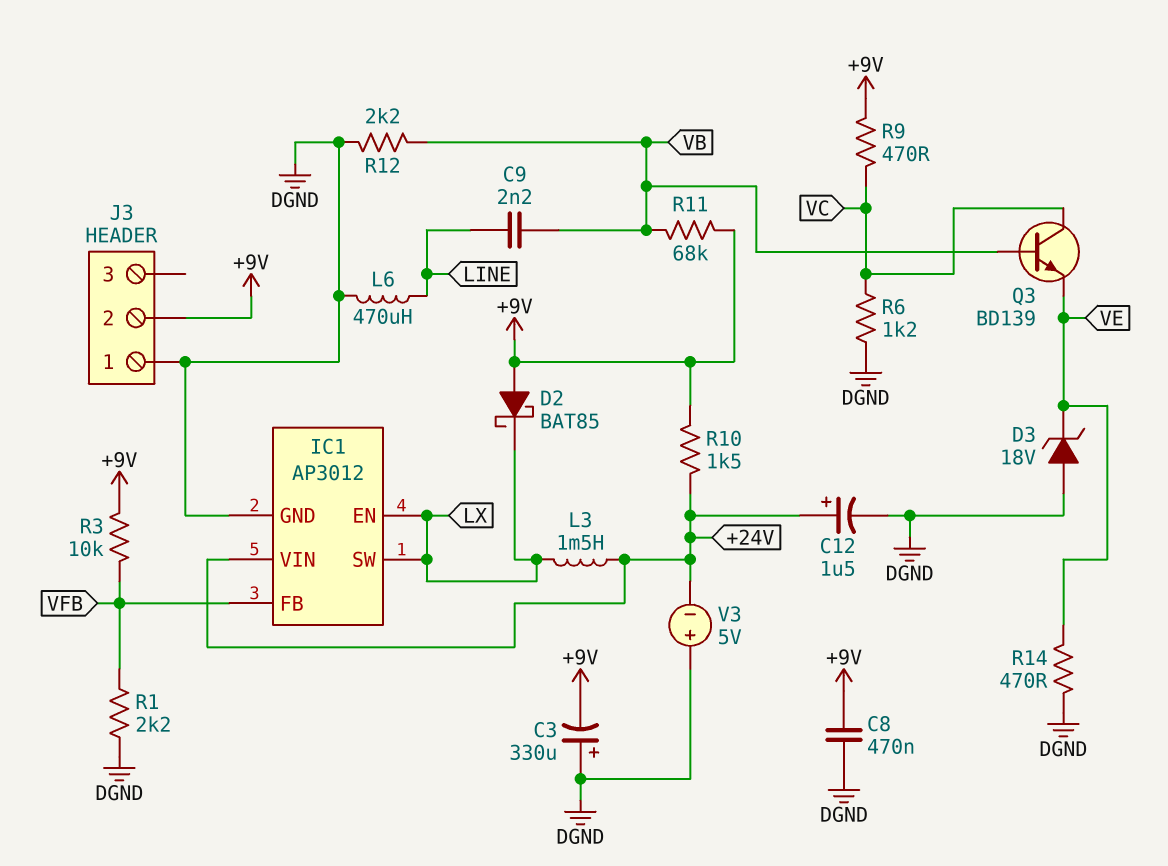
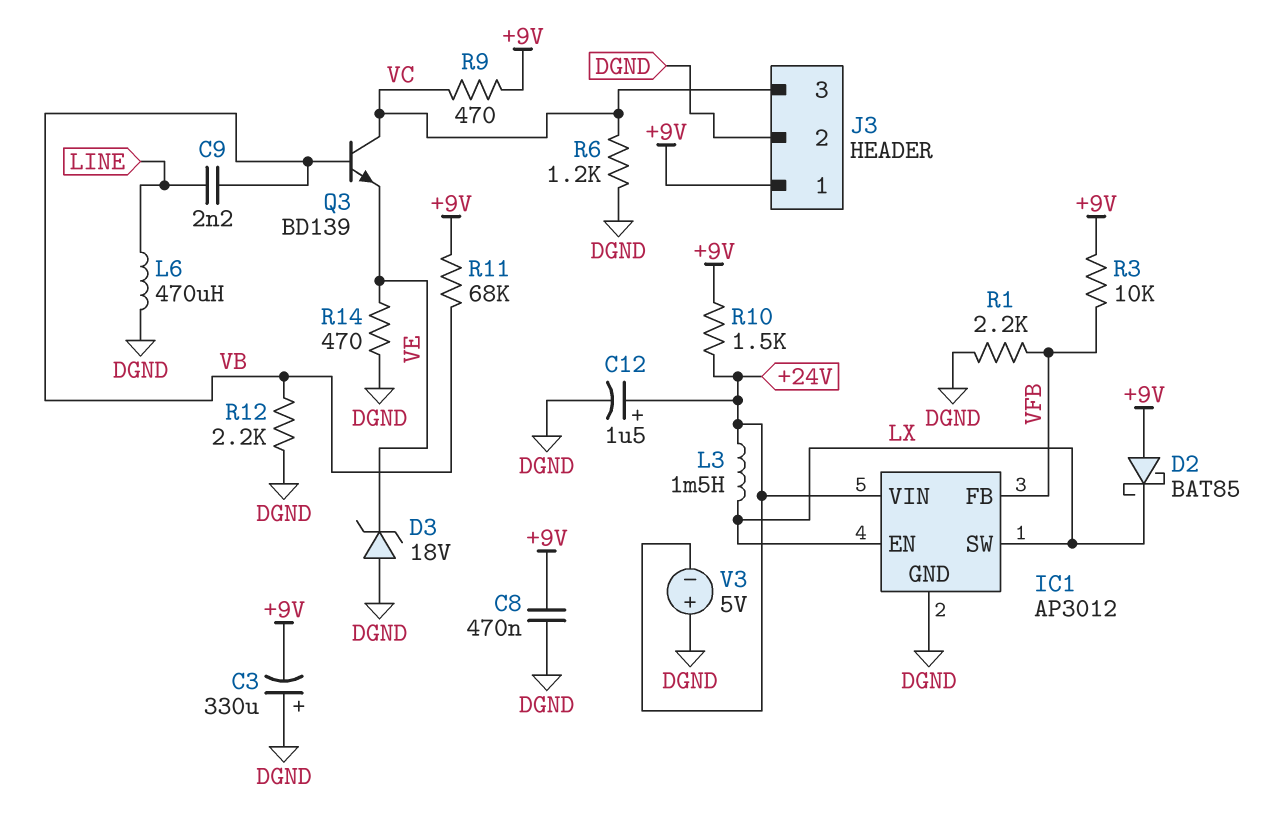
J3 pin 1: DGND -> +9V
J3 pin 2: +9V -> DGND
J3 pin 3: none -> VC

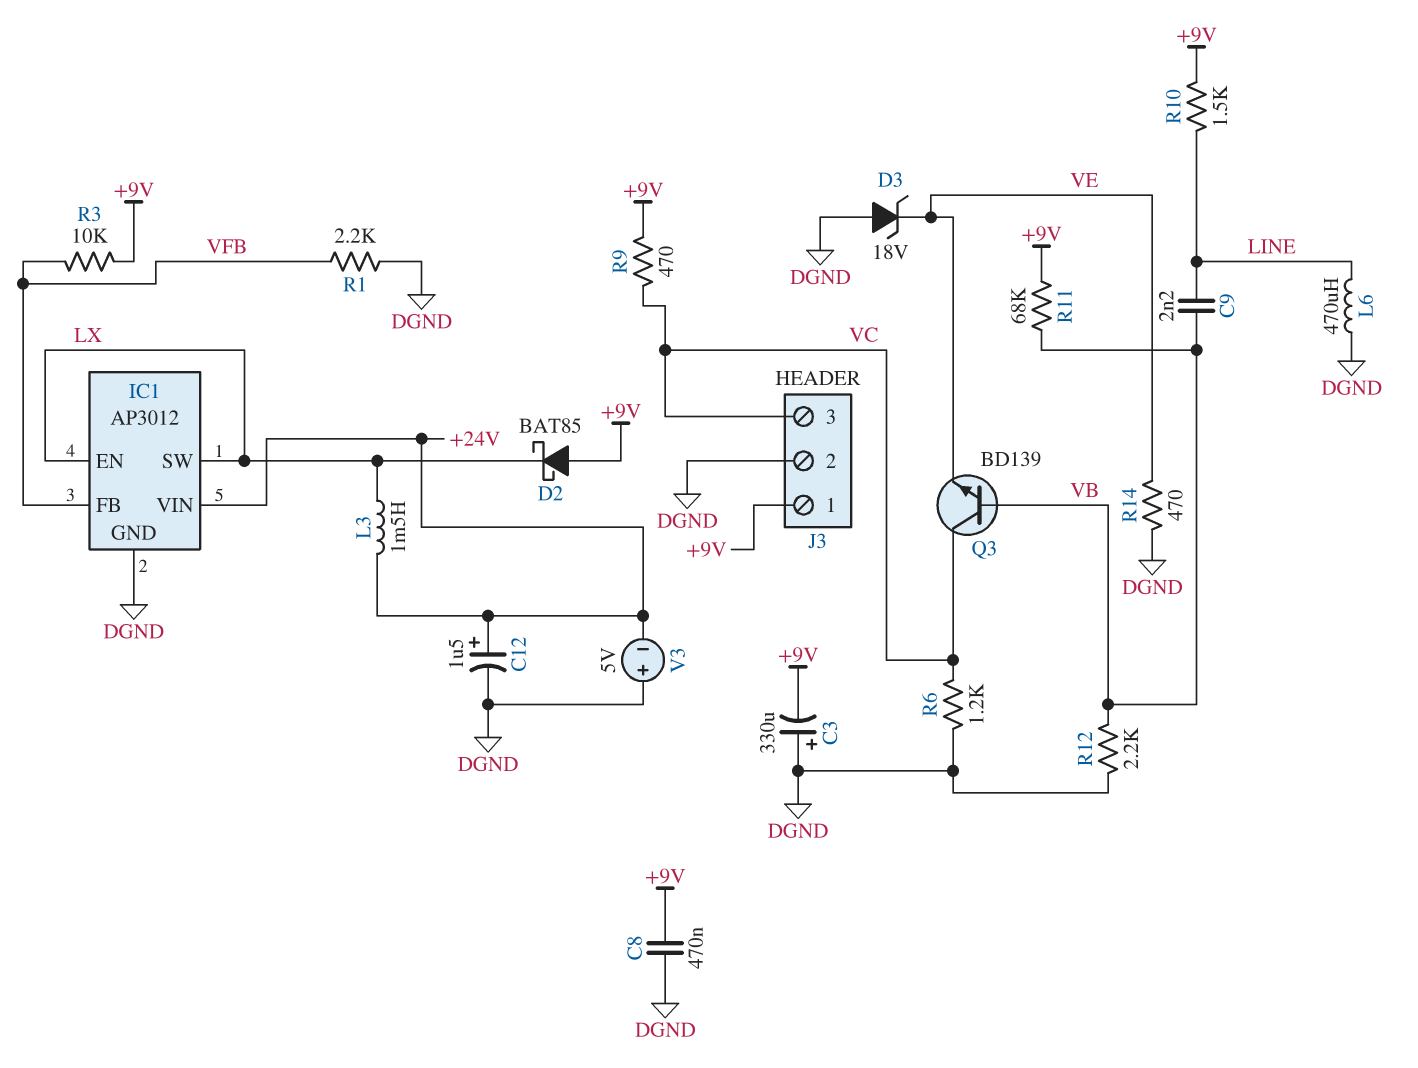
R10: 1.5k (+9V, +24V) -> 1.5k (+9V, LINE)

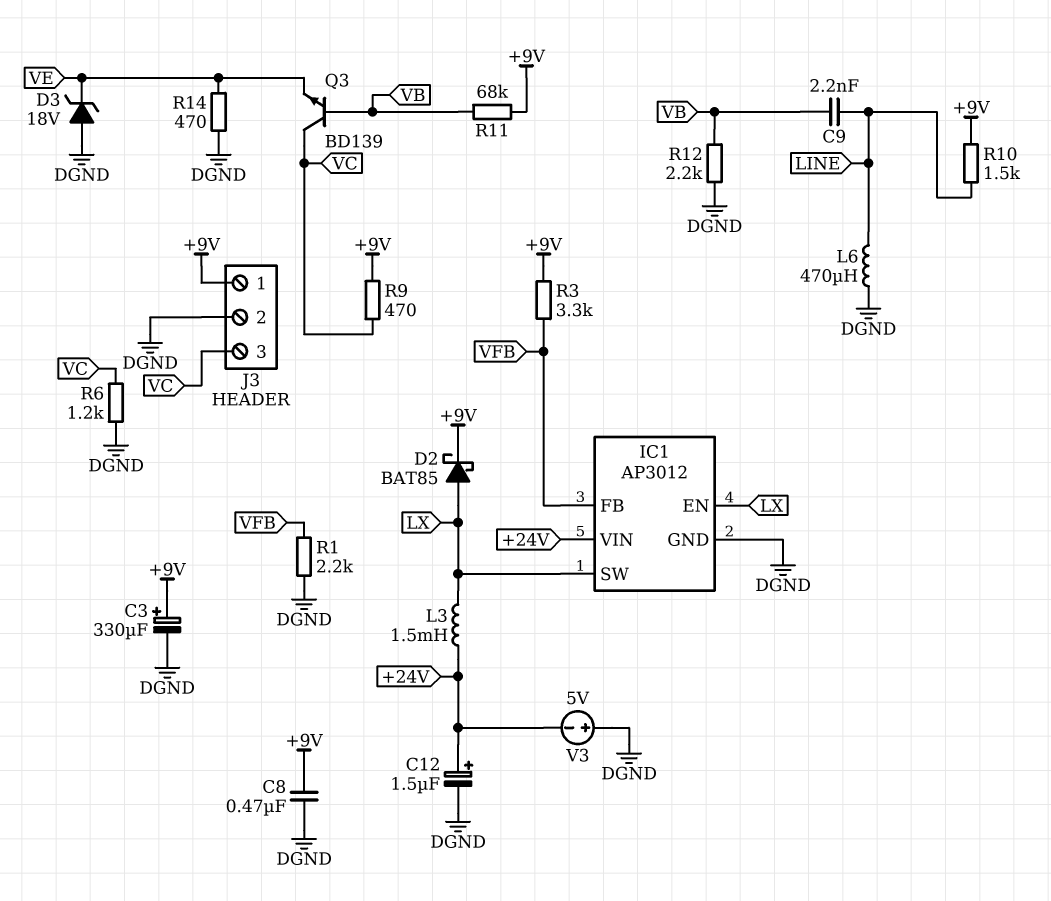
C3: 330uF (plus DGND, minus +9V) -> 330uF (plus +9V, minus DGND)
D2: schottky BAT85 (A +9V, K LX) -> schottky BAT85 (A LX, K +9V)
R3: 10k (+9V, VFB) -> 3.3k (+9V, VFB)

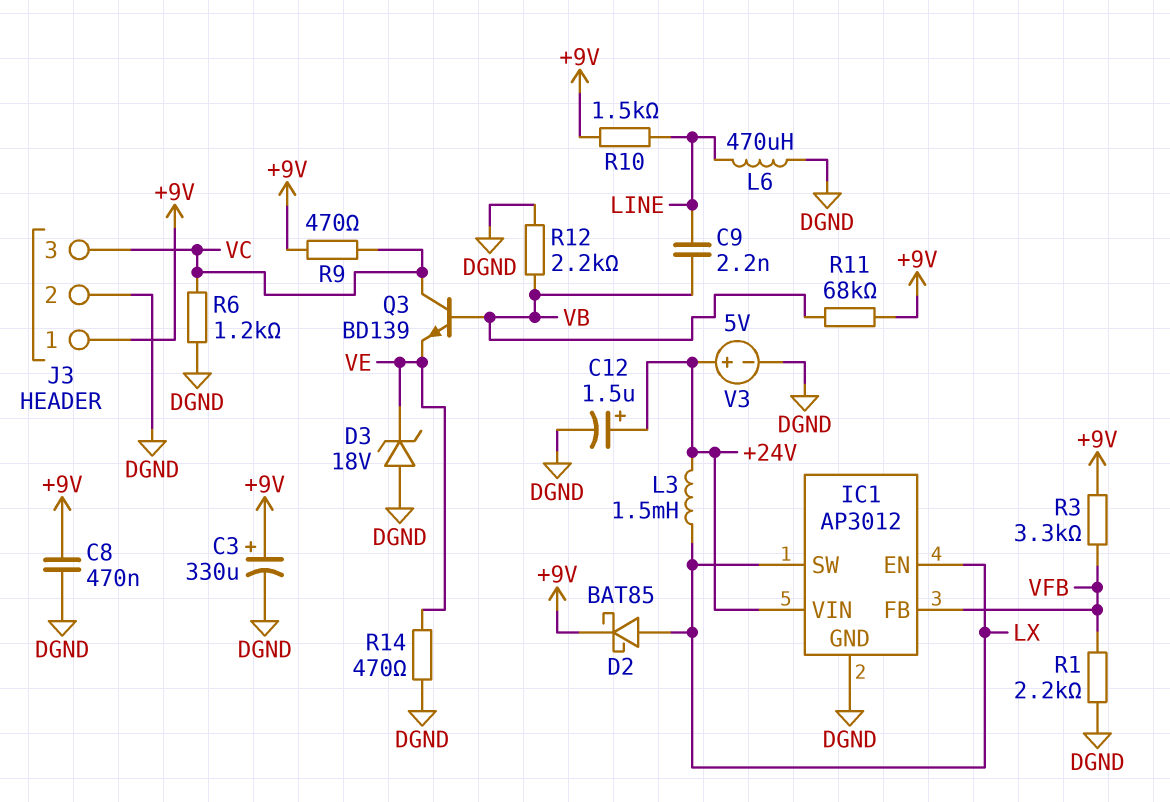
V3: 5V (plus DGND, minus +24V) -> 5V (plus +24V, minus DGND)

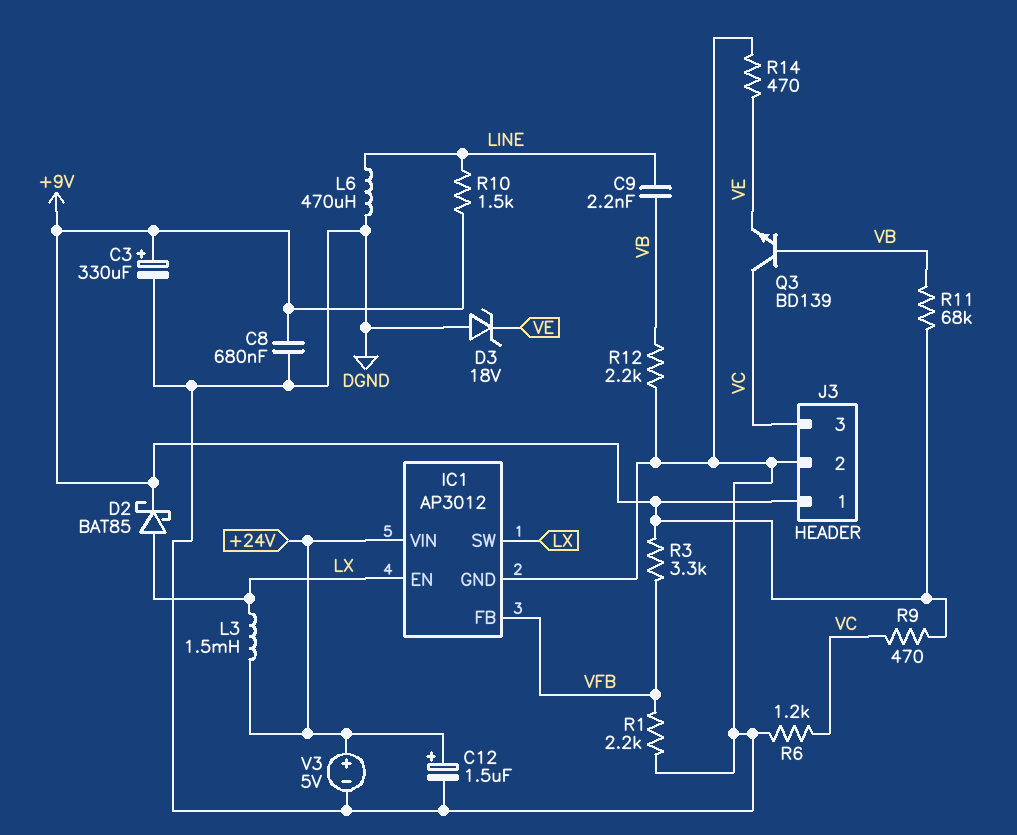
C8: 470nF (+9V, DGND) -> 680nF (+9V, DGND)

